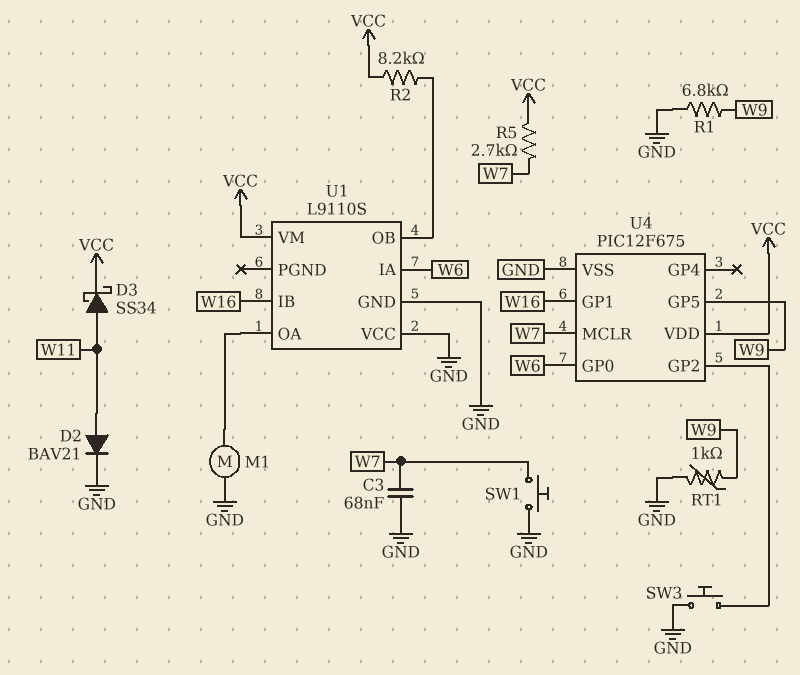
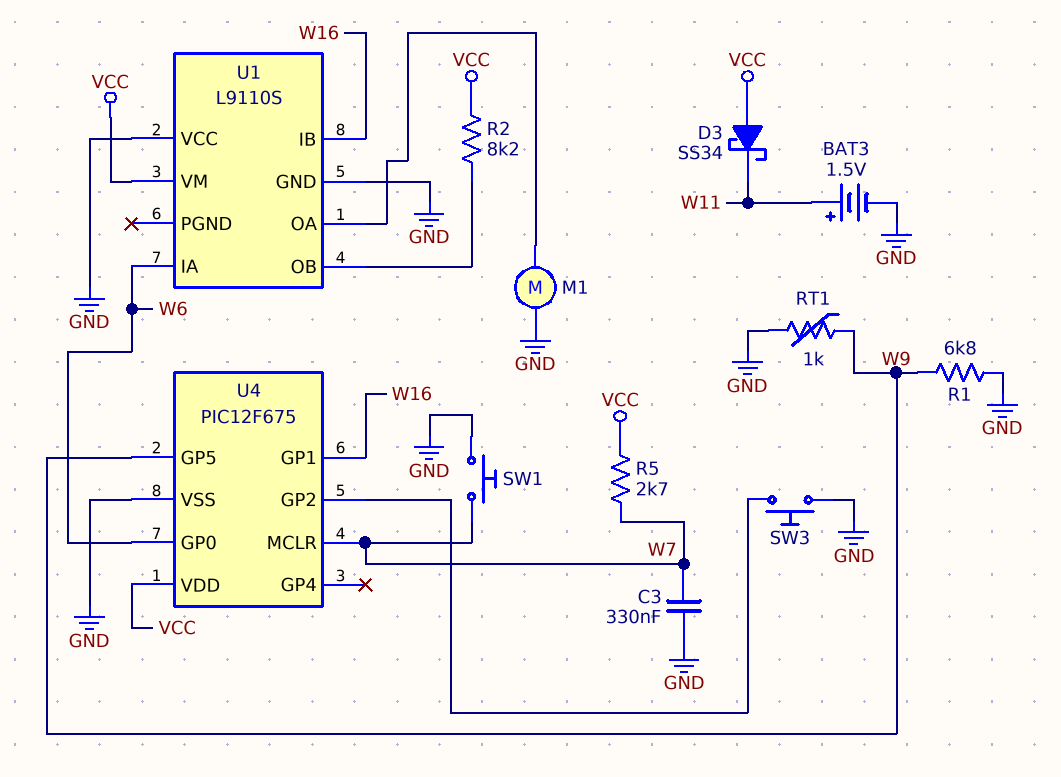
BAT3: none -> 1.5V (plus W11, minus GND)
C3: 68nF (GND, W7) -> 330nF (GND, W7)
D2: diode BAV21 (A W11, K GND) -> none
D3: schottky SS34 (A W11, K VCC) -> schottky SS34 (A VCC, K W11)

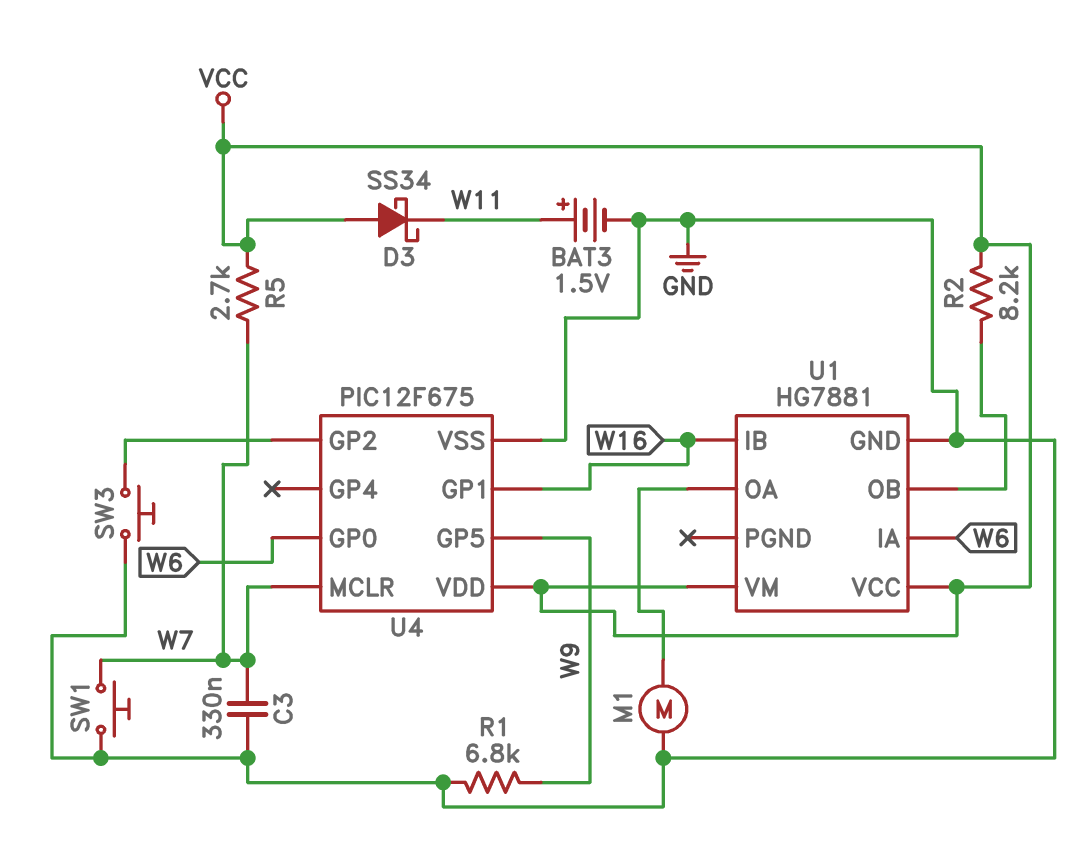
RT1: 1k (GND, W9) -> none
U1: L9110S -> HG7881
U1 pin VCC: GND -> VCC

